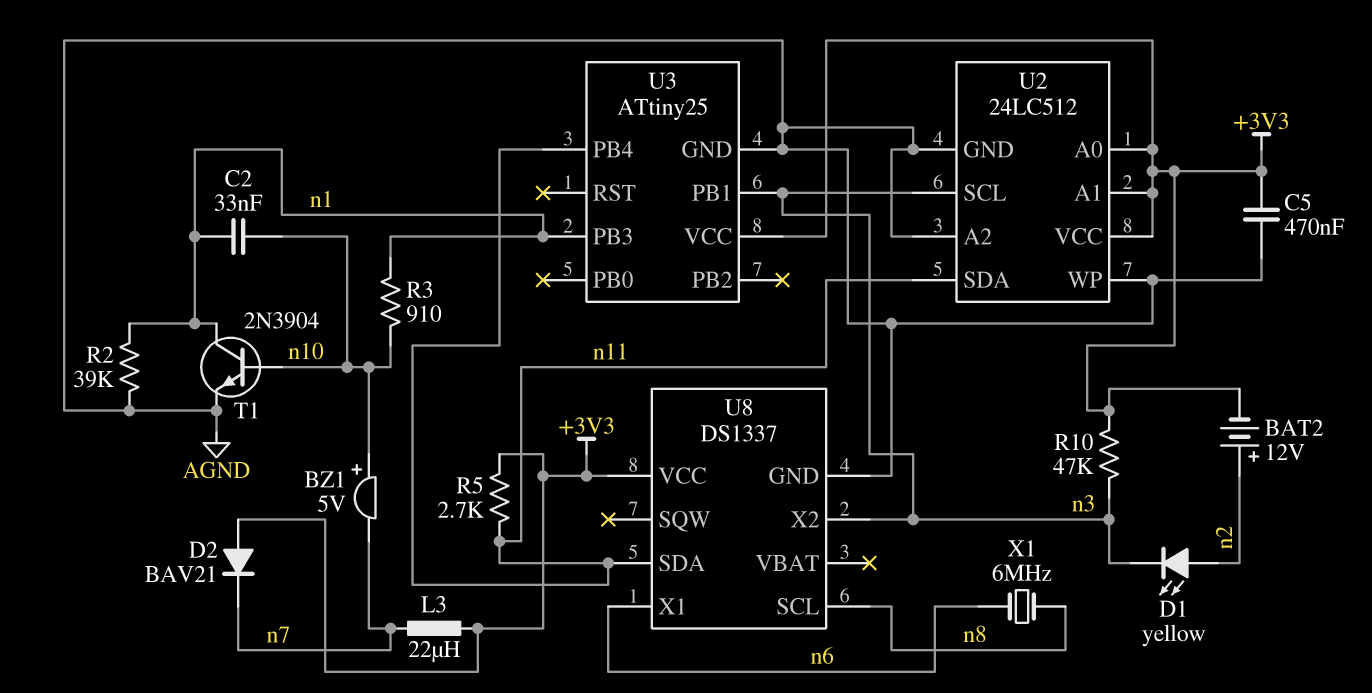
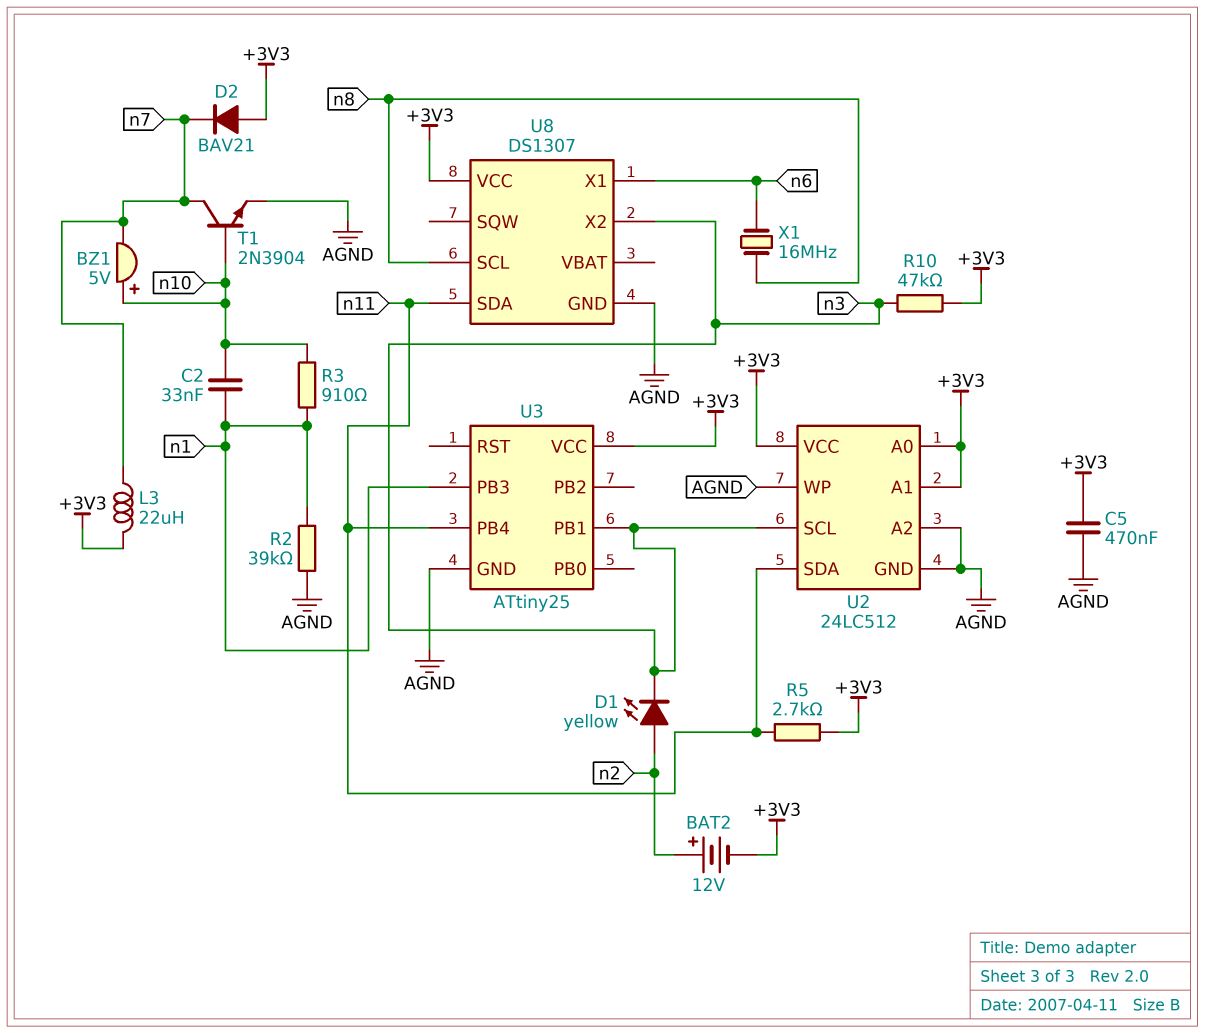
T1: NPN 2N3904 (B n10, C n1, E AGND) -> NPN 2N3904 (B n10, C n7, E AGND)
U8: DS1337 -> DS1307
X1: 6MHz (n6, n8) -> 16MHz (n6, n8)

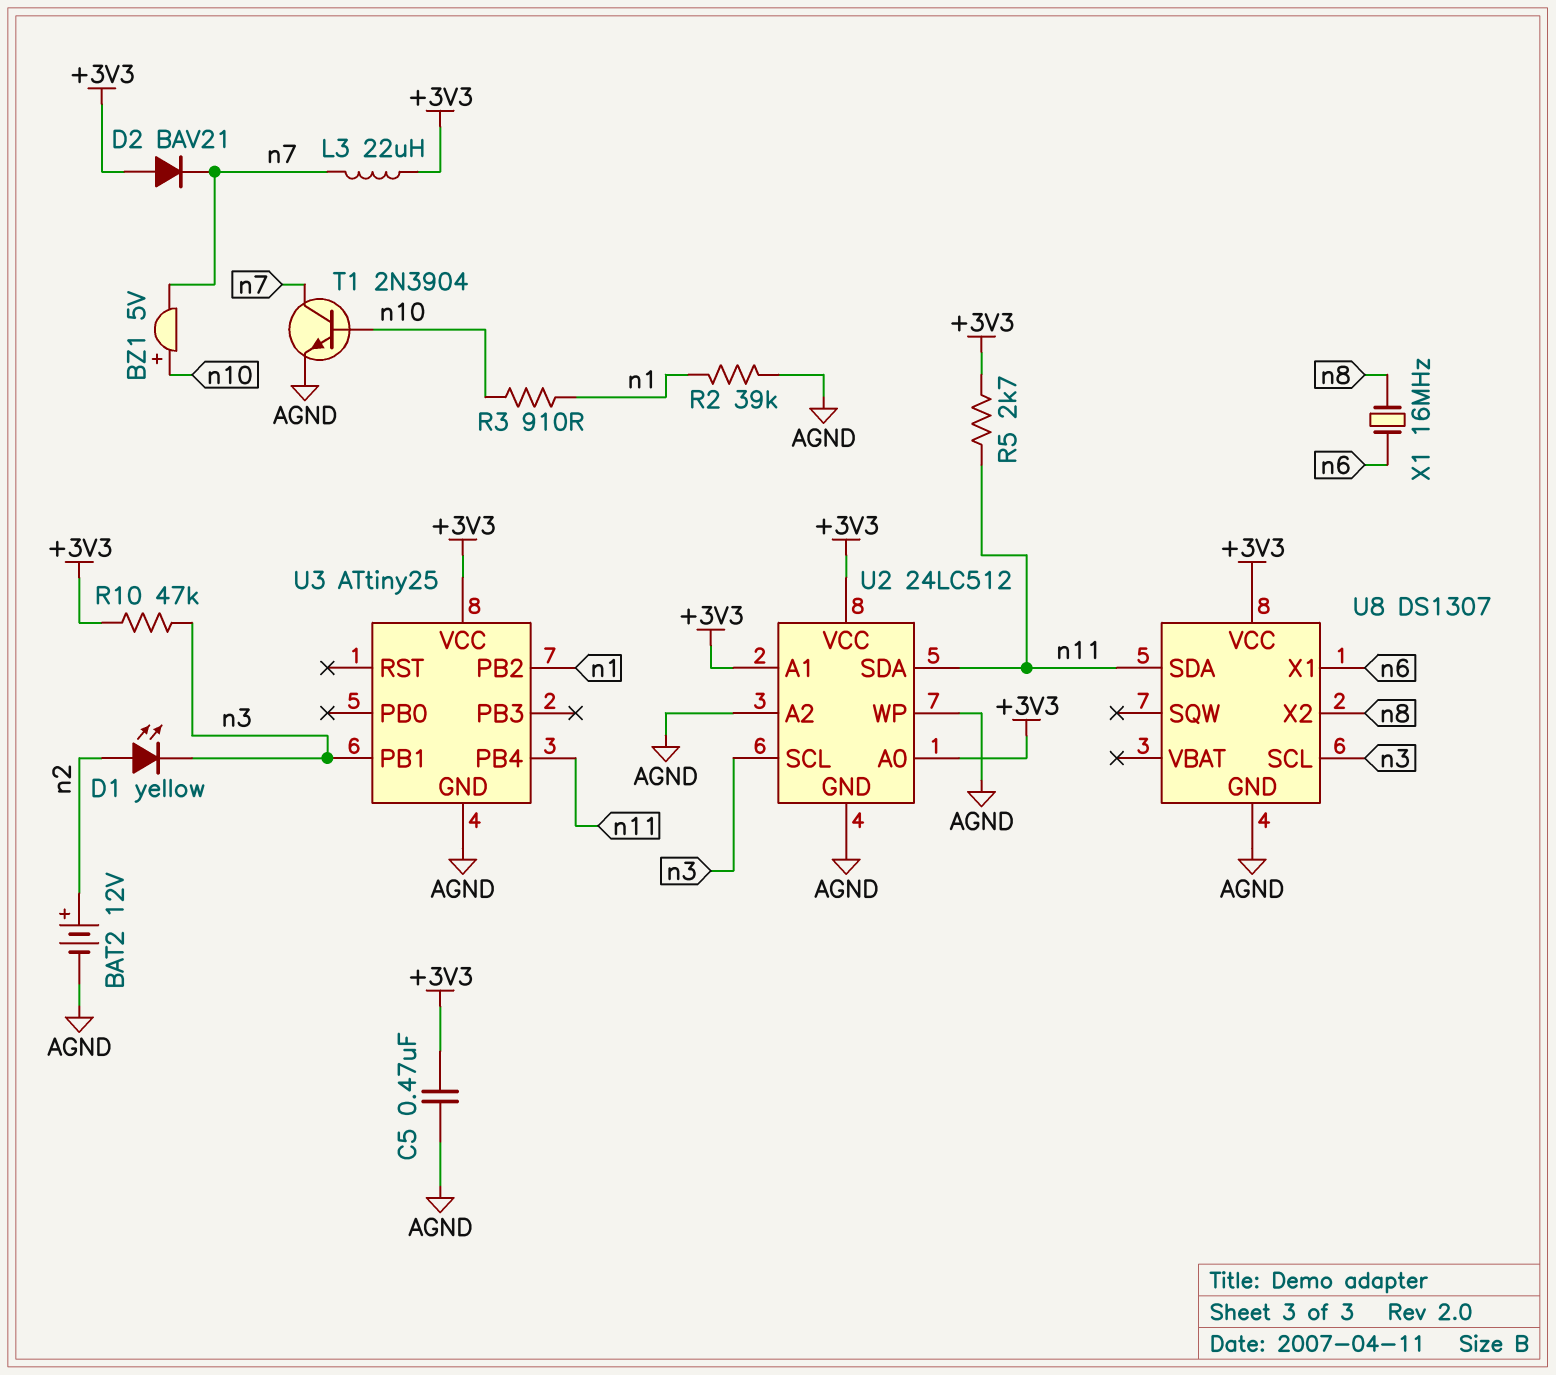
BAT2: 12V (plus n2, minus +3V3) -> 12V (plus n2, minus AGND)
C2: 33nF (n1, n10) -> none
U3 pin PB2: none -> n1
U3 pin PB3: n1 -> none
U8 pin SCL: n8 -> n3
U8 pin X2: n3 -> n8

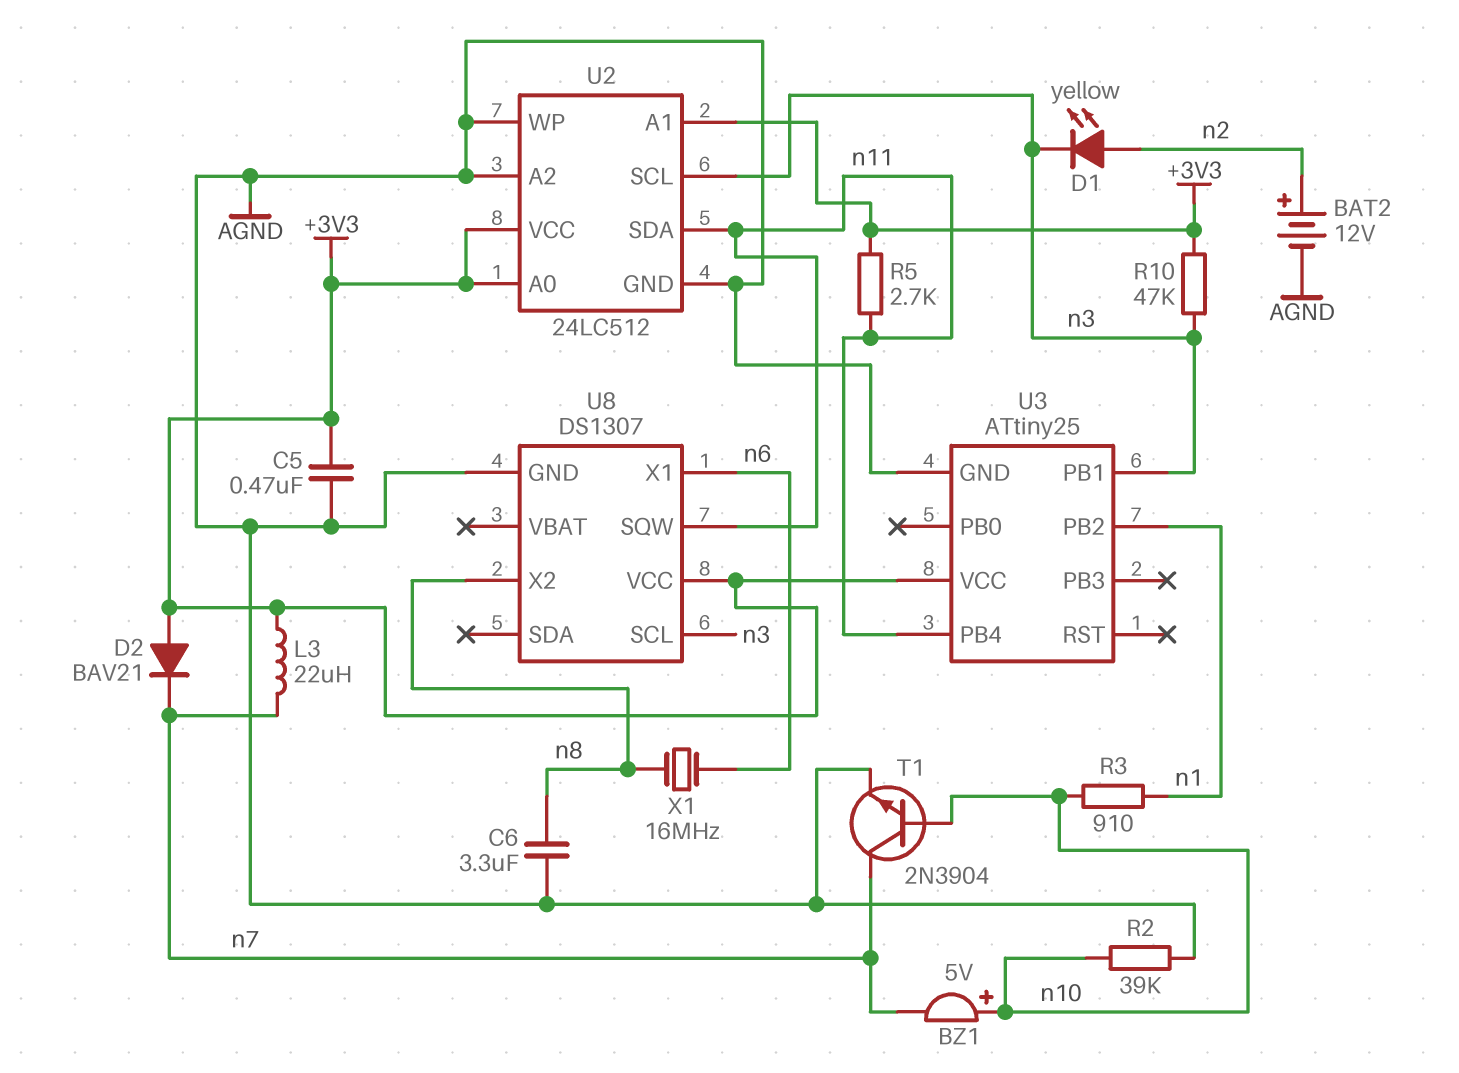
C6: none -> 3.3uF (AGND, n8)
R2: 39k (AGND, n1) -> 39k (AGND, n10)
U8 pin SDA: n11 -> none
U8 pin SQW: none -> n11

